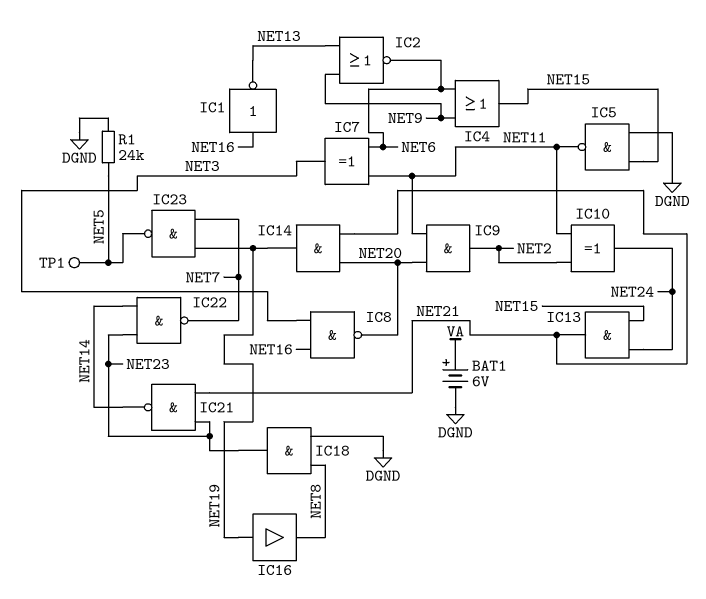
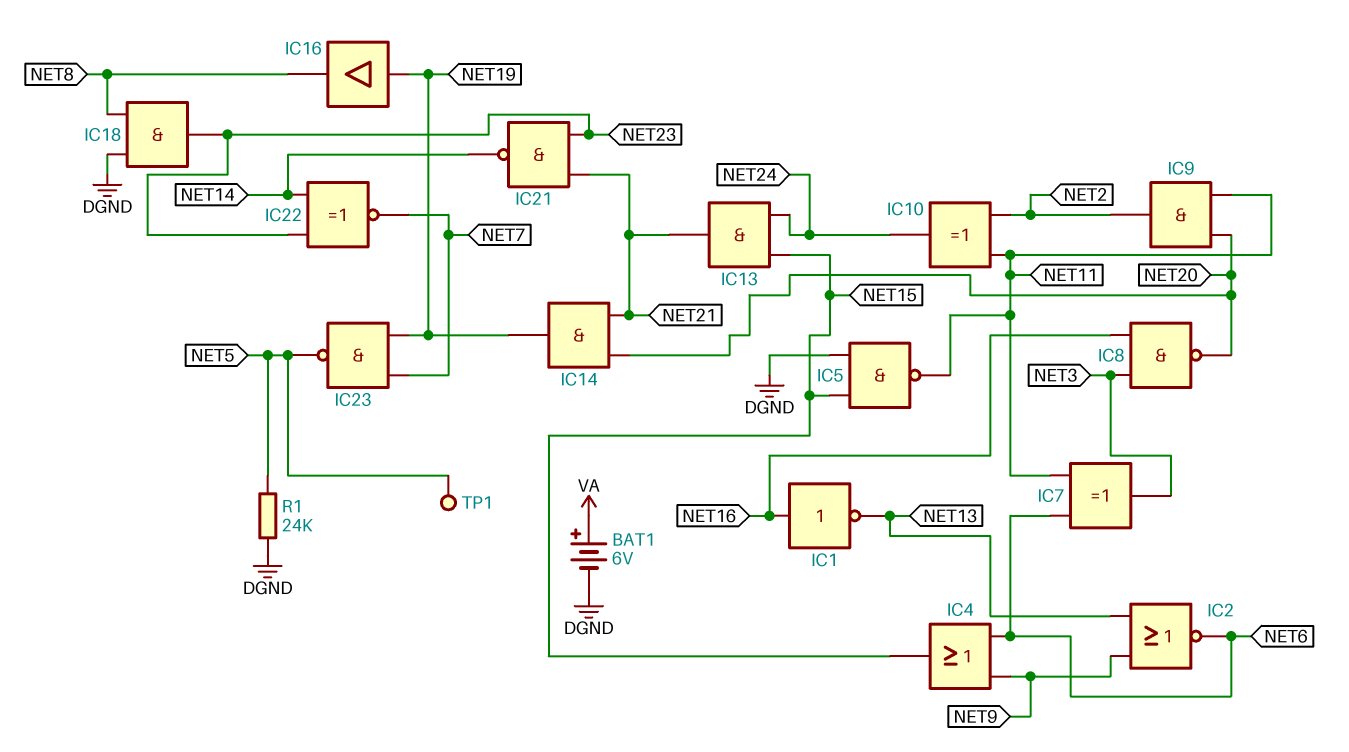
IC22: NAND (in NET14, in NET23, out NET7) -> XNOR (in NET14, in NET23, out NET7)

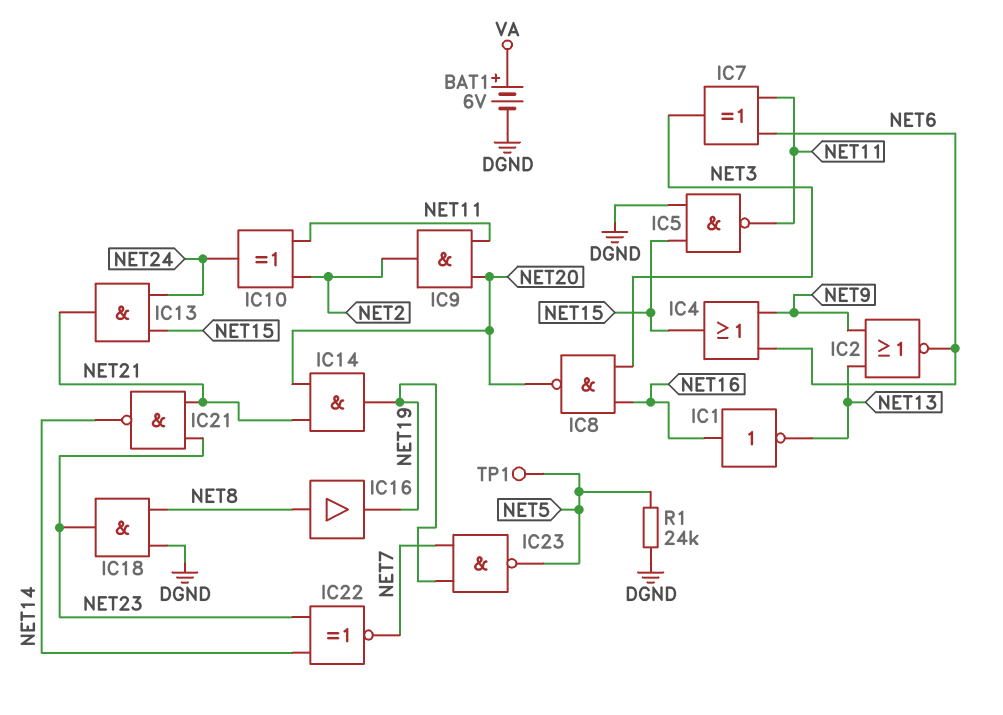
IC16: buffer (in NET19, out NET8) -> buffer (in NET8, out NET19)

